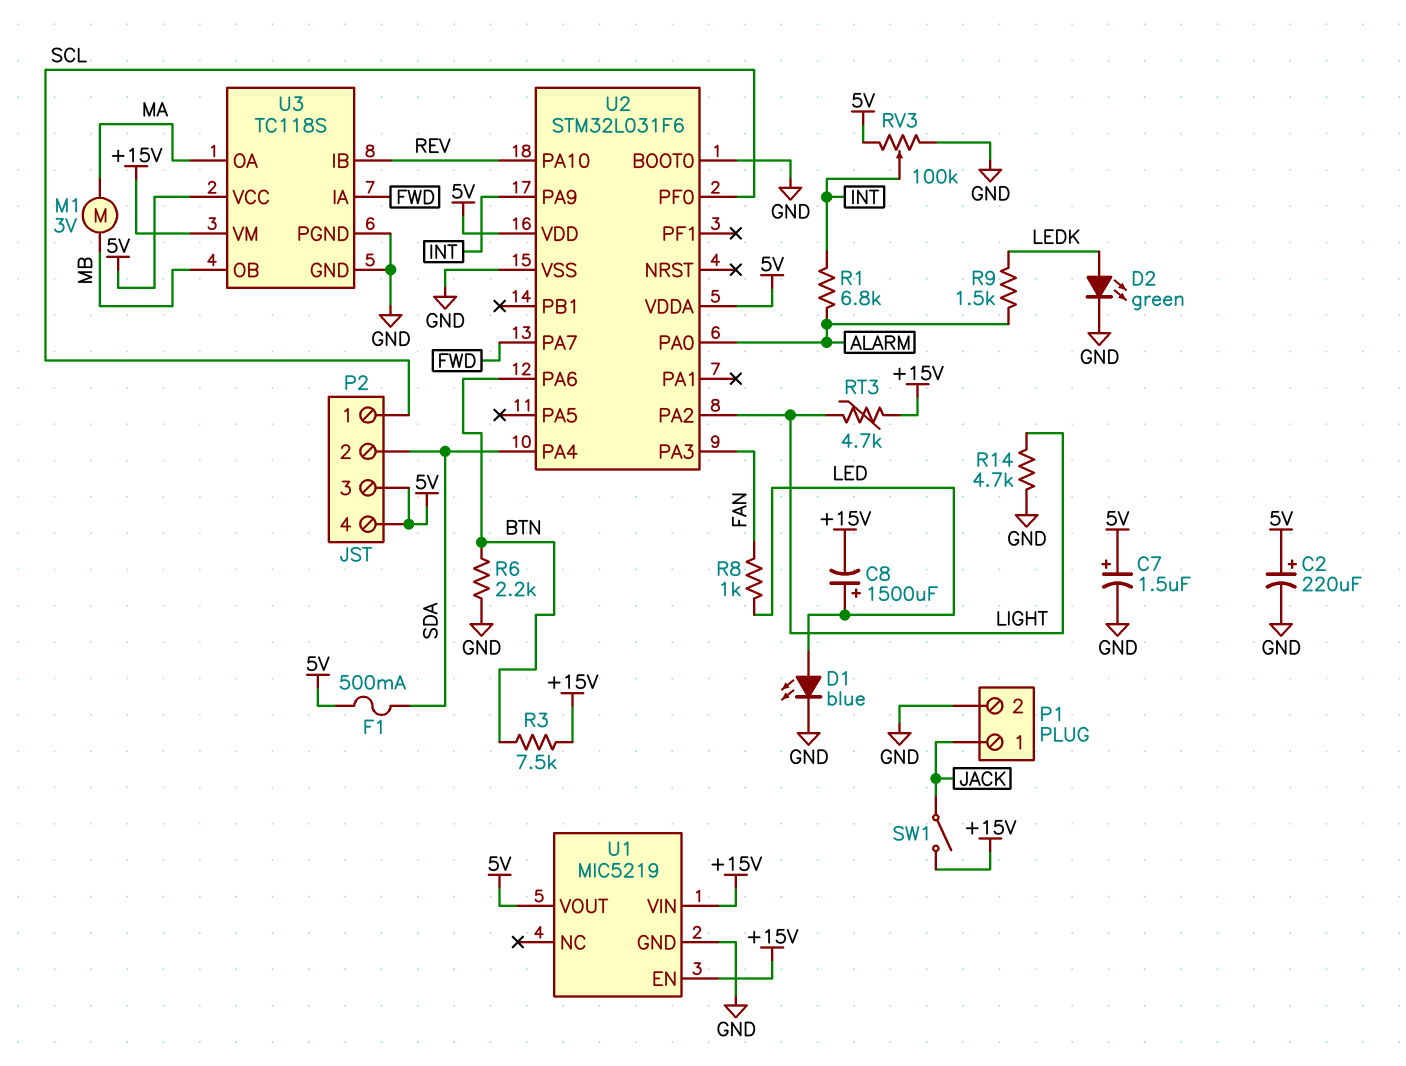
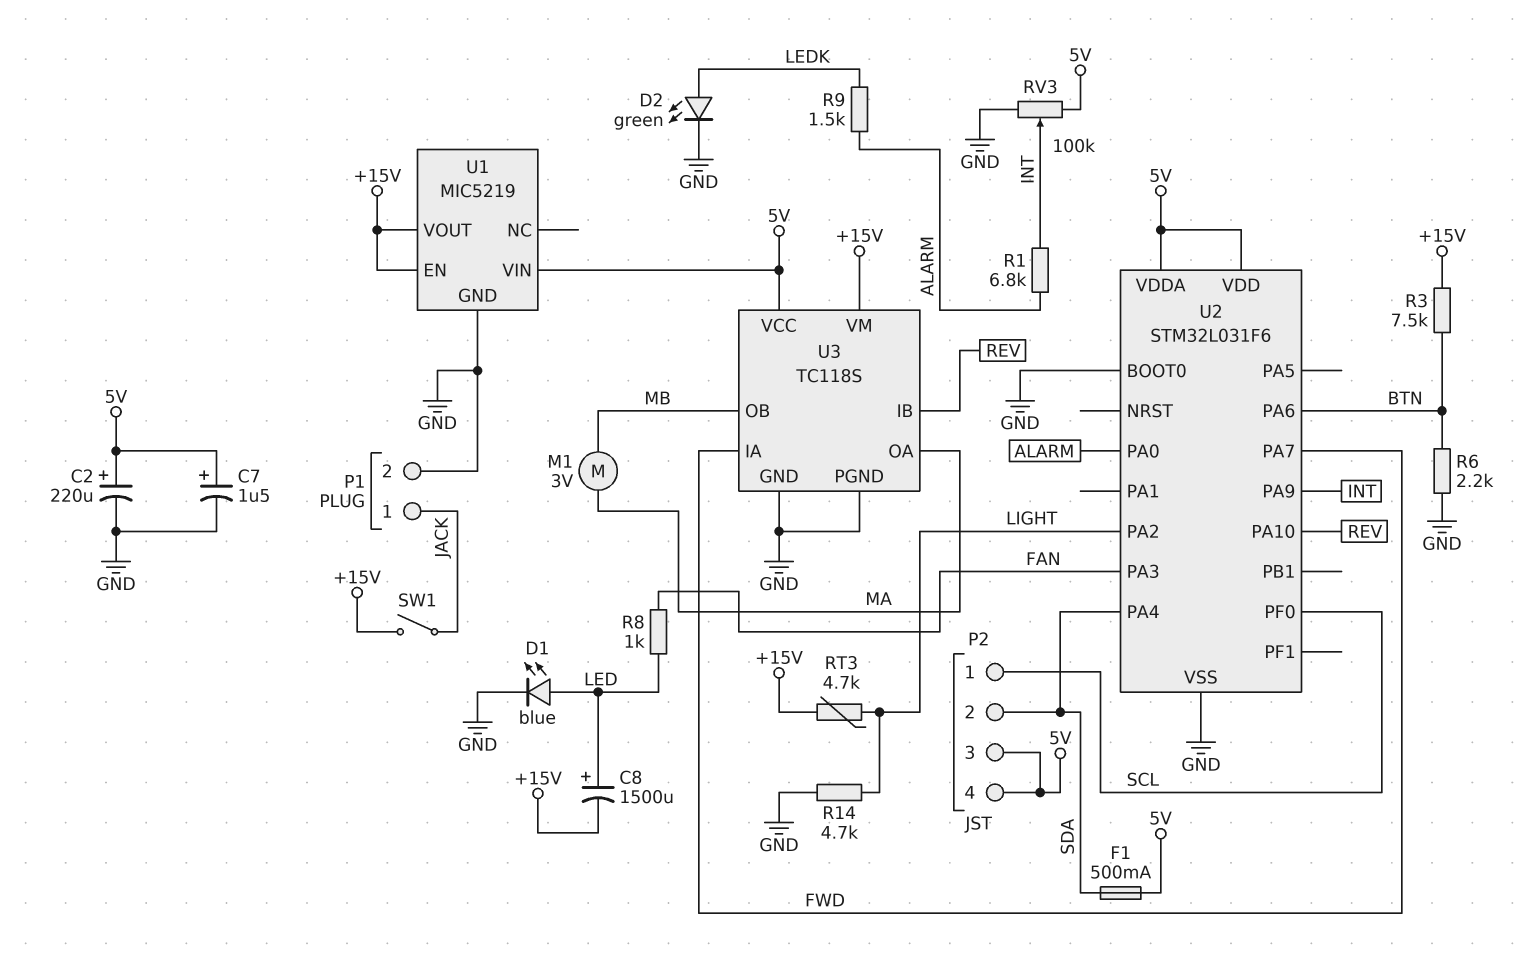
U1 pin VIN: +15V -> 5V
U1 pin VOUT: 5V -> +15V

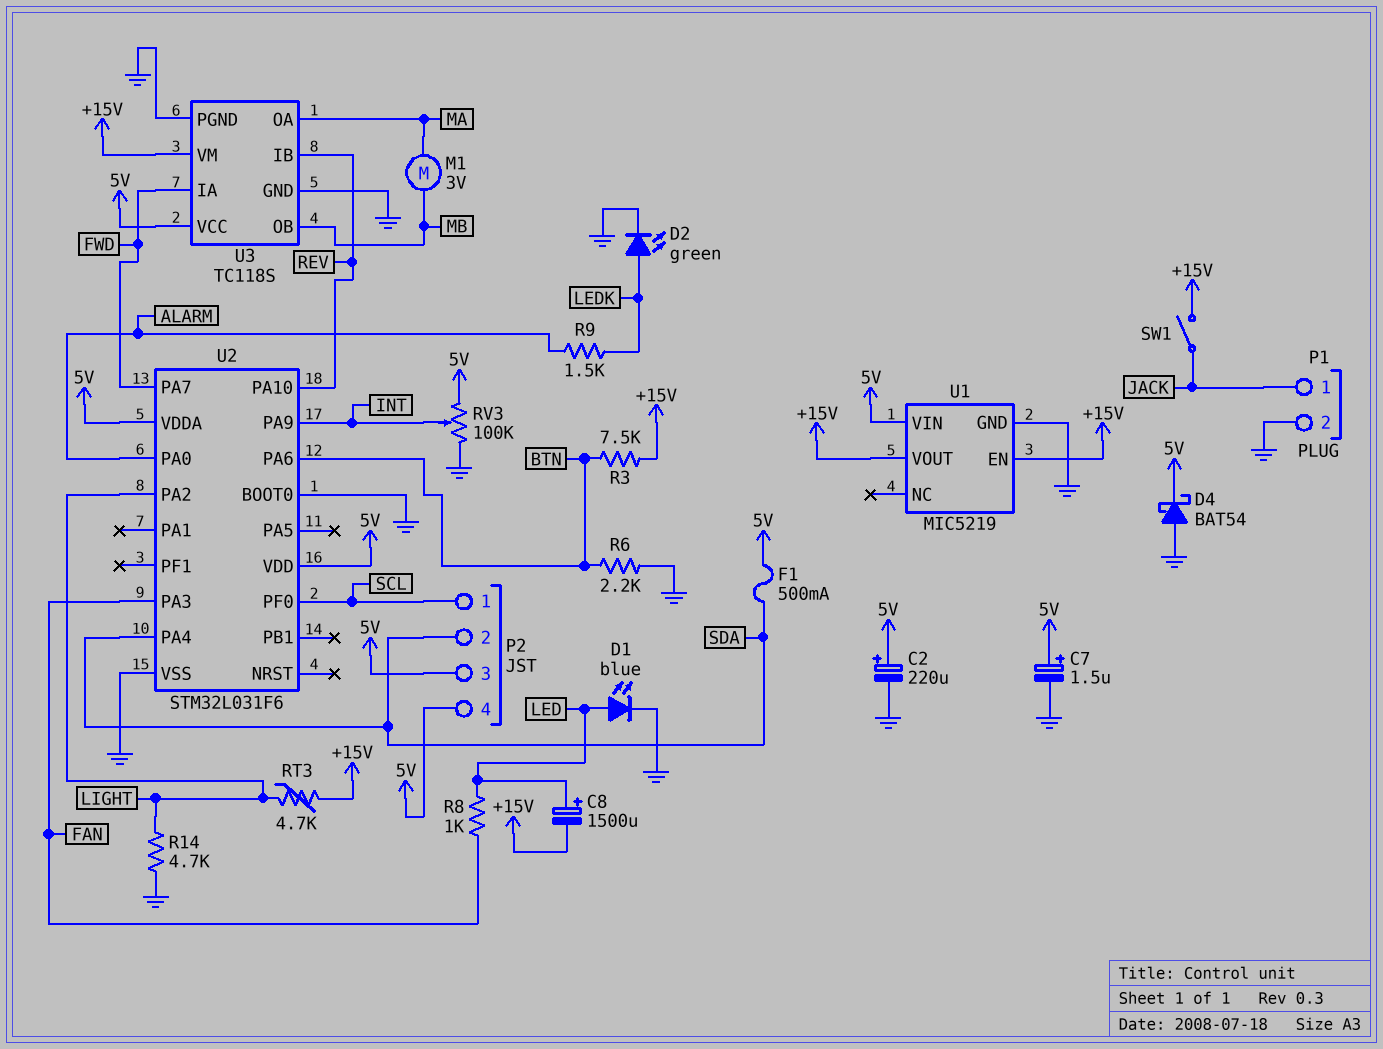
D4: none -> schottky BAT54 (A GND, K 5V)
R1: 6.8k (ALARM, INT) -> none

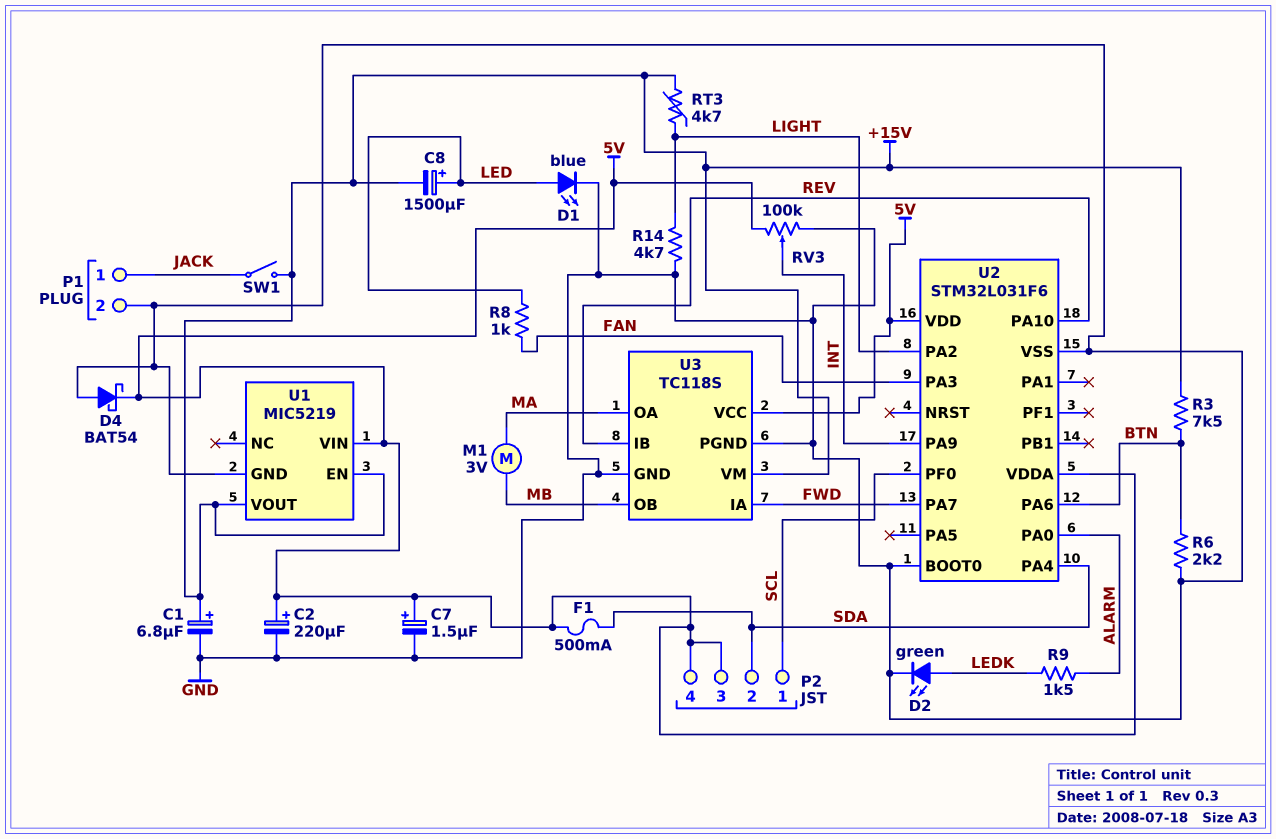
C1: none -> 6.8uF (plus +15V, minus GND)

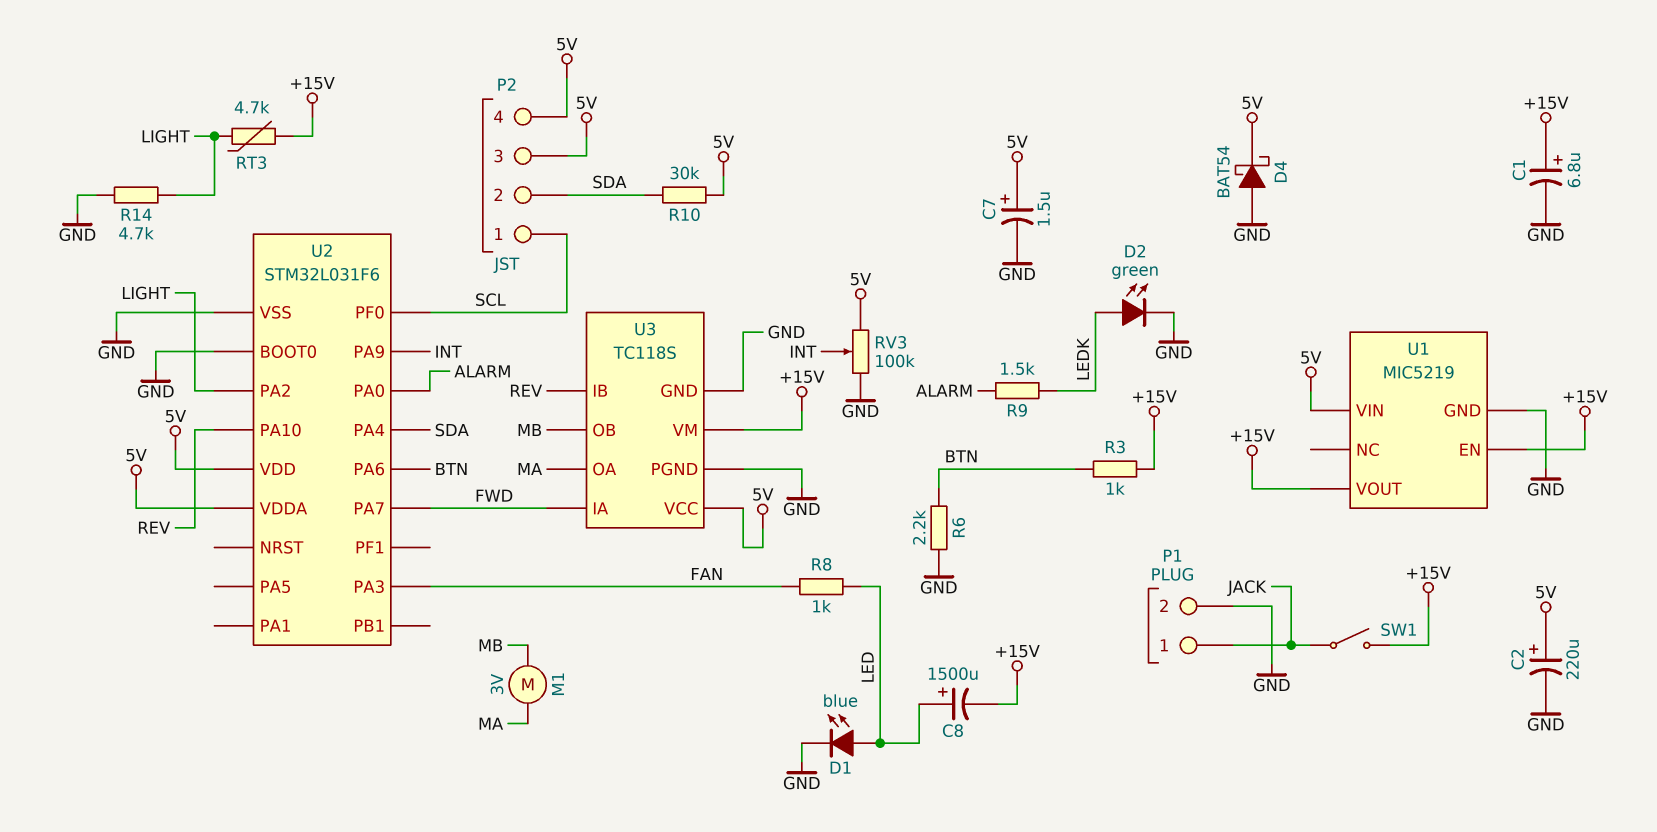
F1: 500mA (5V, SDA) -> none
R3: 7.5k (+15V, BTN) -> 1k (+15V, BTN)
R10: none -> 30k (5V, SDA)

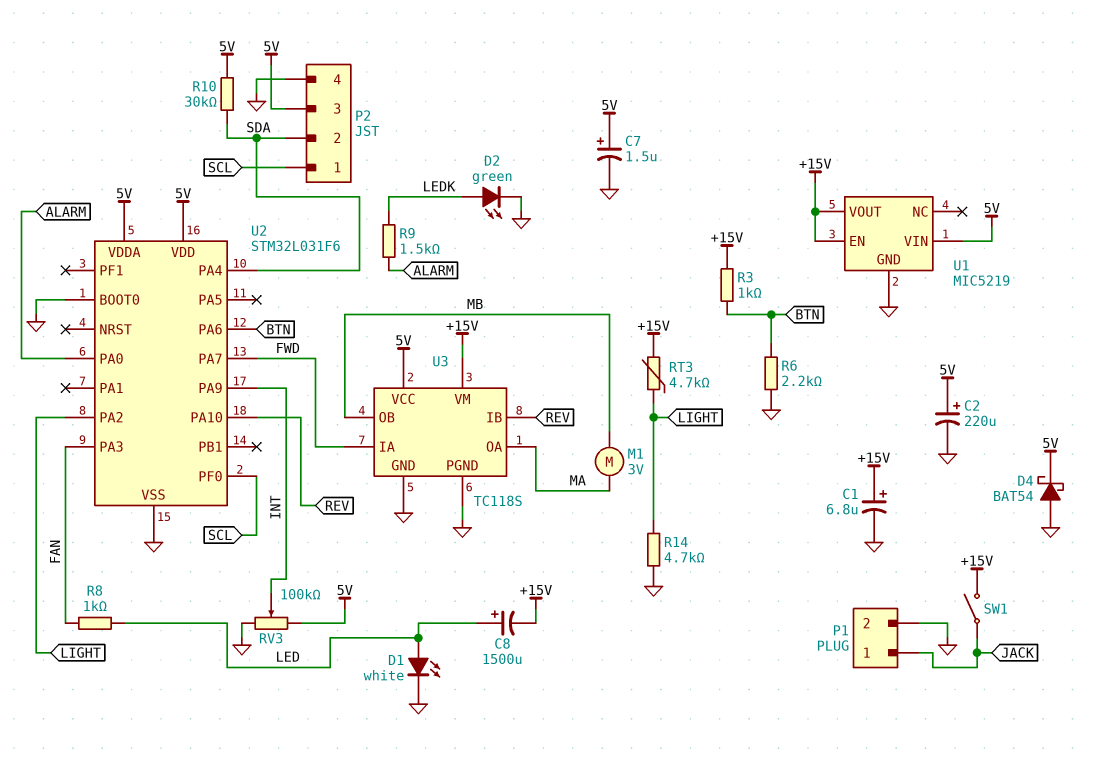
D1: LED blue (A LED, K GND) -> LED white (A LED, K GND)
P2 pin 4: 5V -> GND

